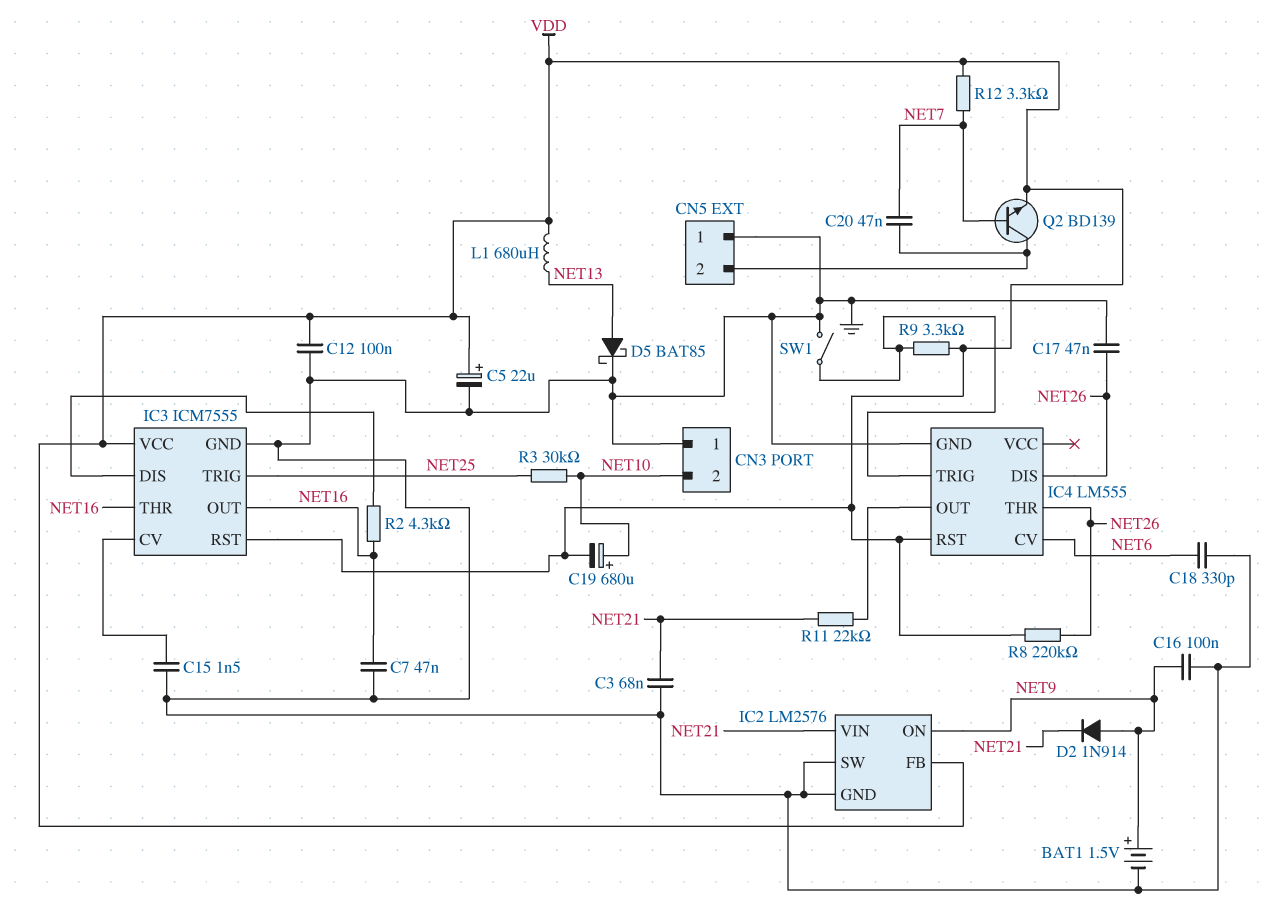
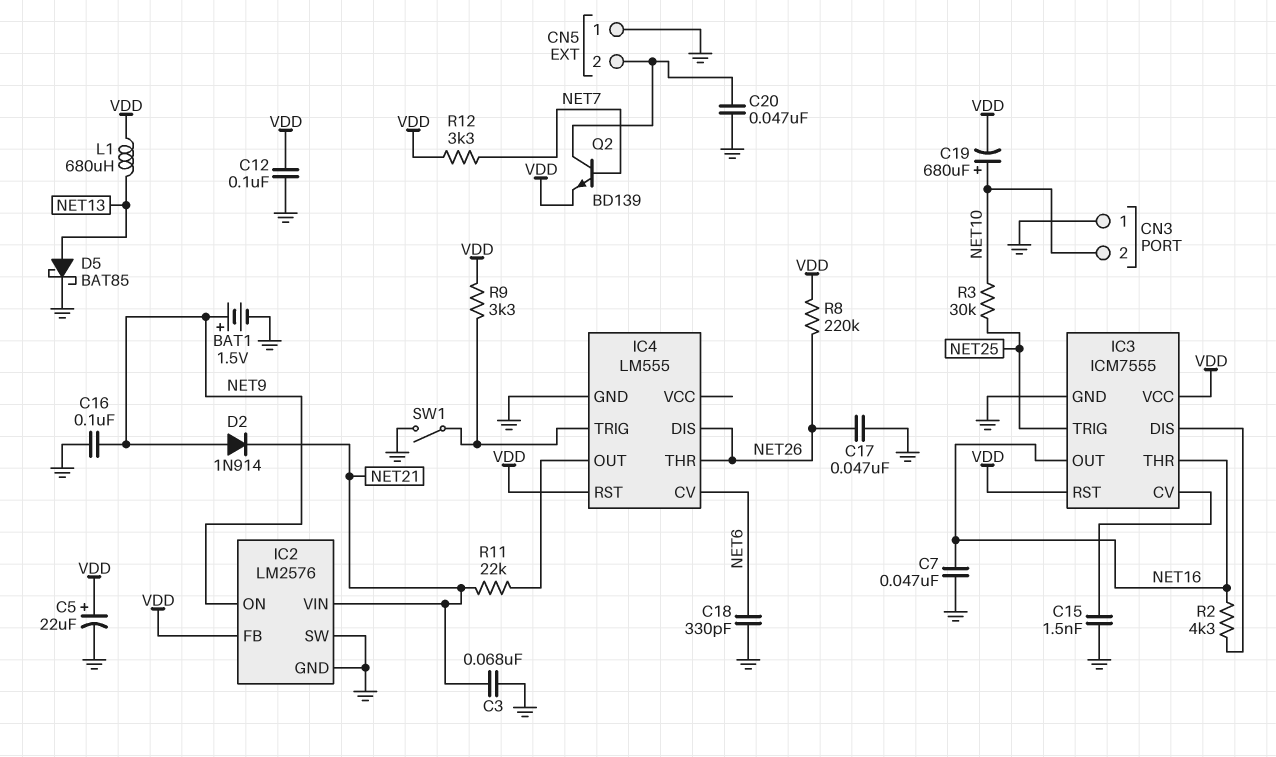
C20: 47nF (CN5/2, NET7) -> 47nF (CN5/2, GND)

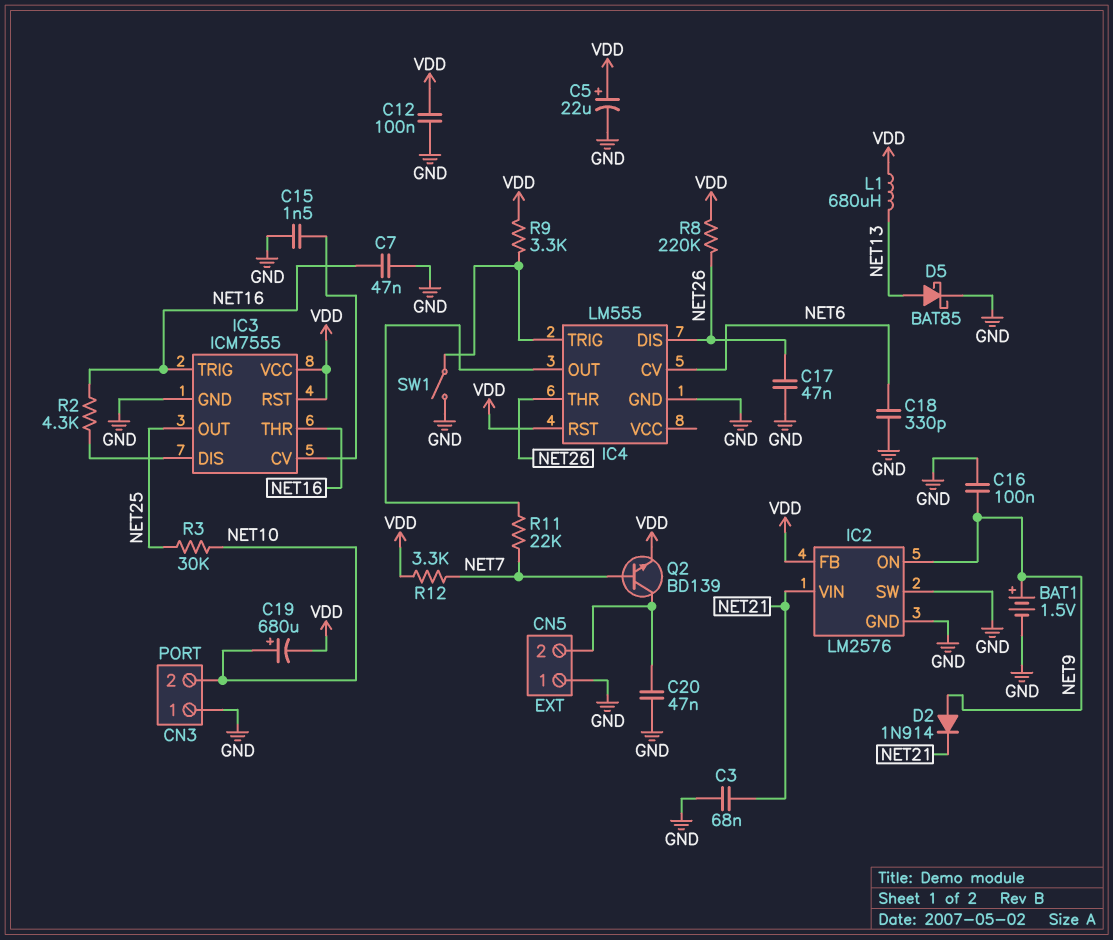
IC3 pin OUT: NET16 -> NET25
IC3 pin TRIG: NET25 -> NET16
R11: 22k (IC4/OUT, NET21) -> 22k (IC4/OUT, NET7)

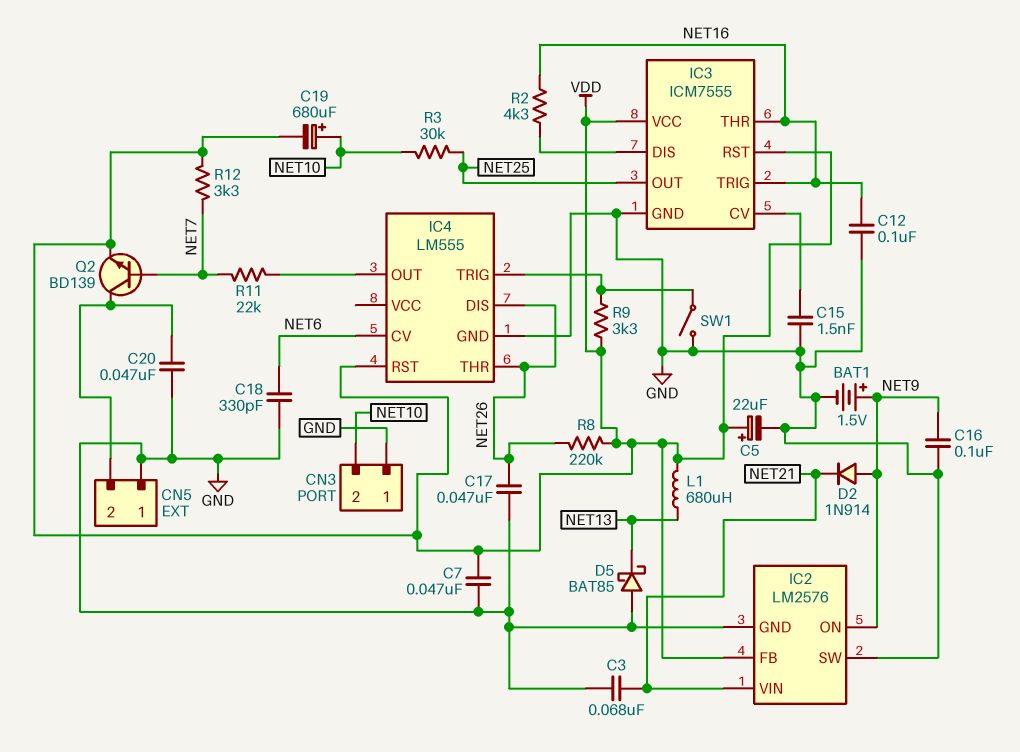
C7: 47nF (GND, NET16) -> 47nF (GND, VDD)
C12: 100nF (GND, VDD) -> 100nF (GND, NET16)
D5: schottky BAT85 (A NET13, K GND) -> schottky BAT85 (A GND, K NET13)

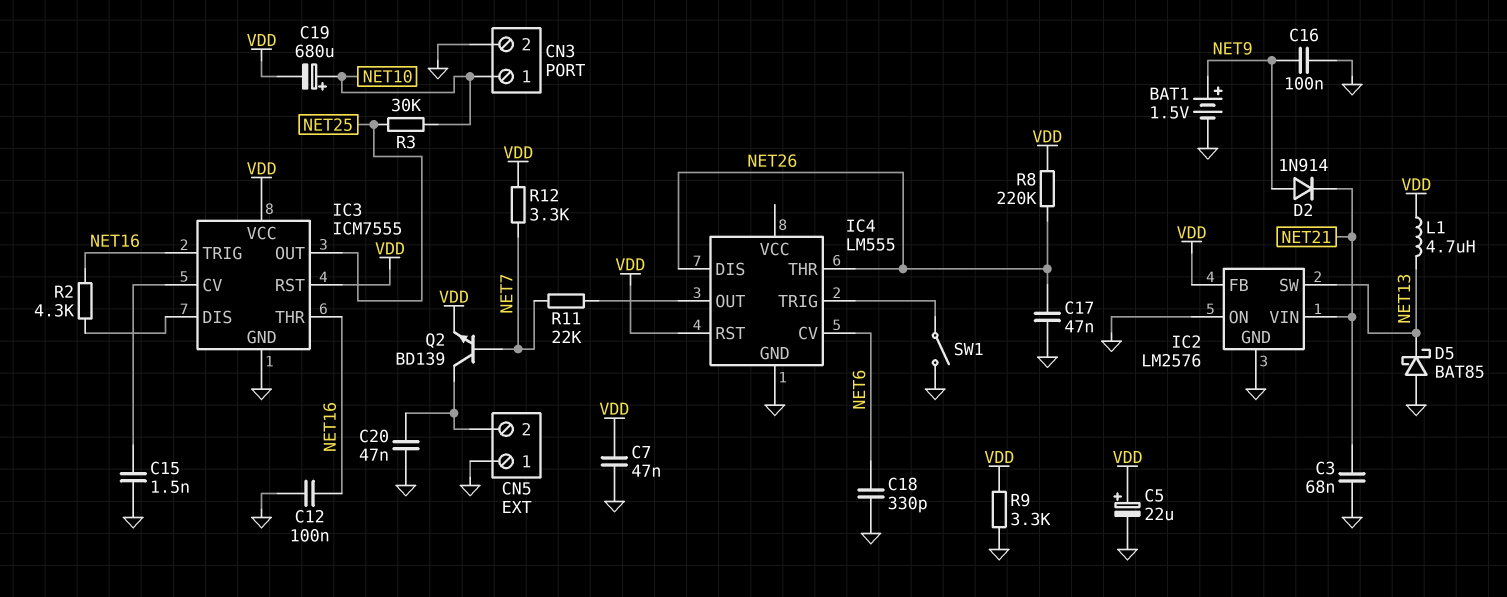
CN3 pin 1: GND -> NET10
CN3 pin 2: NET10 -> GND
IC2 pin ON: NET9 -> GND
IC2 pin SW: GND -> NET13
L1: 680uH (NET13, VDD) -> 4.7uH (NET13, VDD)
R9: 3.3k (IC4/TRIG, VDD) -> 3.3k (GND, VDD)

